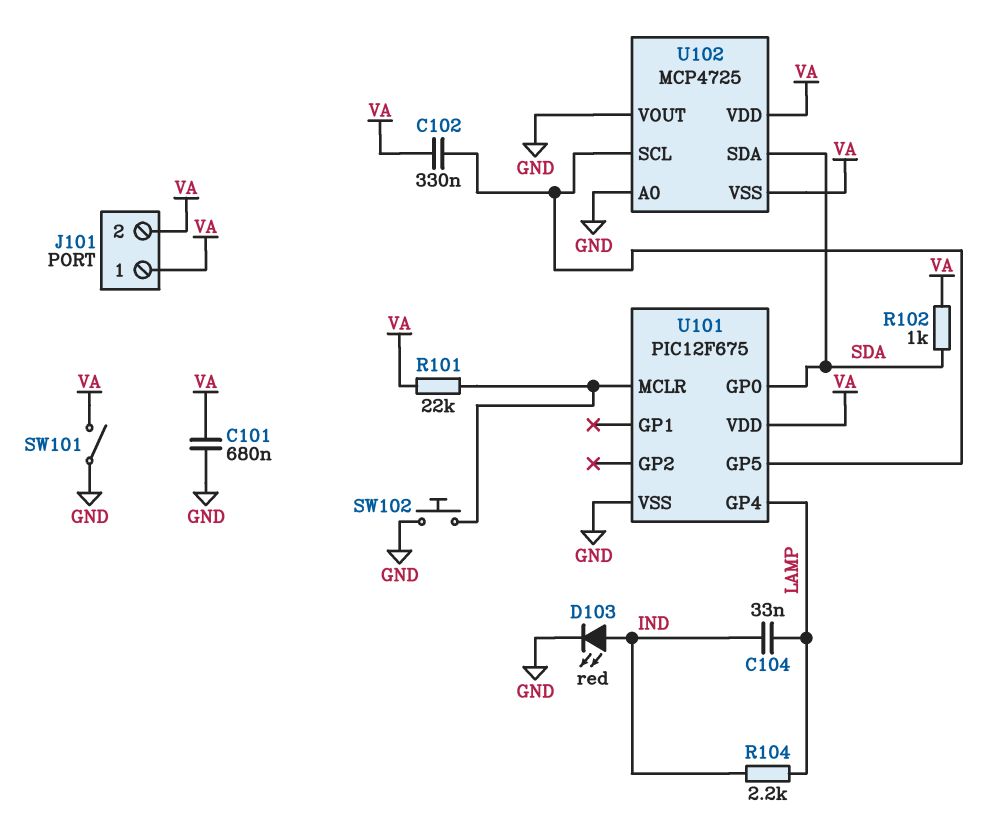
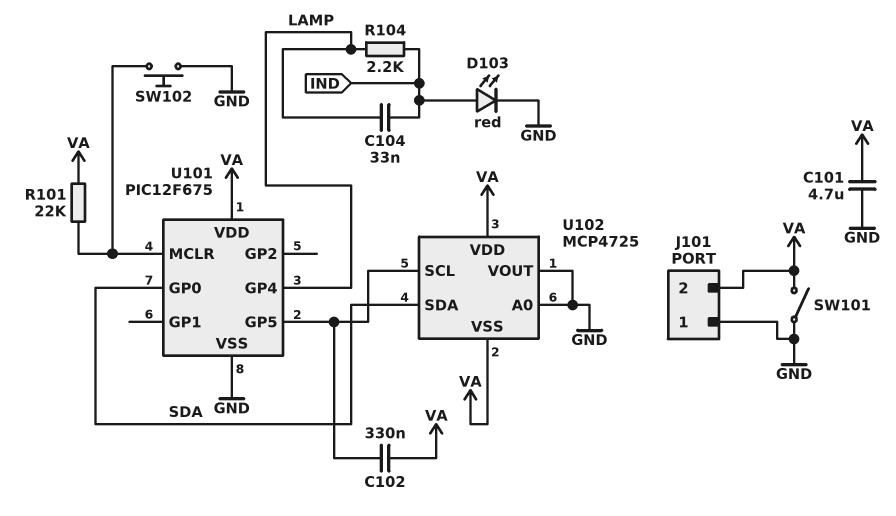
C101: 680nF (GND, VA) -> 4.7uF (GND, VA)
J101 pin 1: VA -> GND
R102: 1k (SDA, VA) -> none

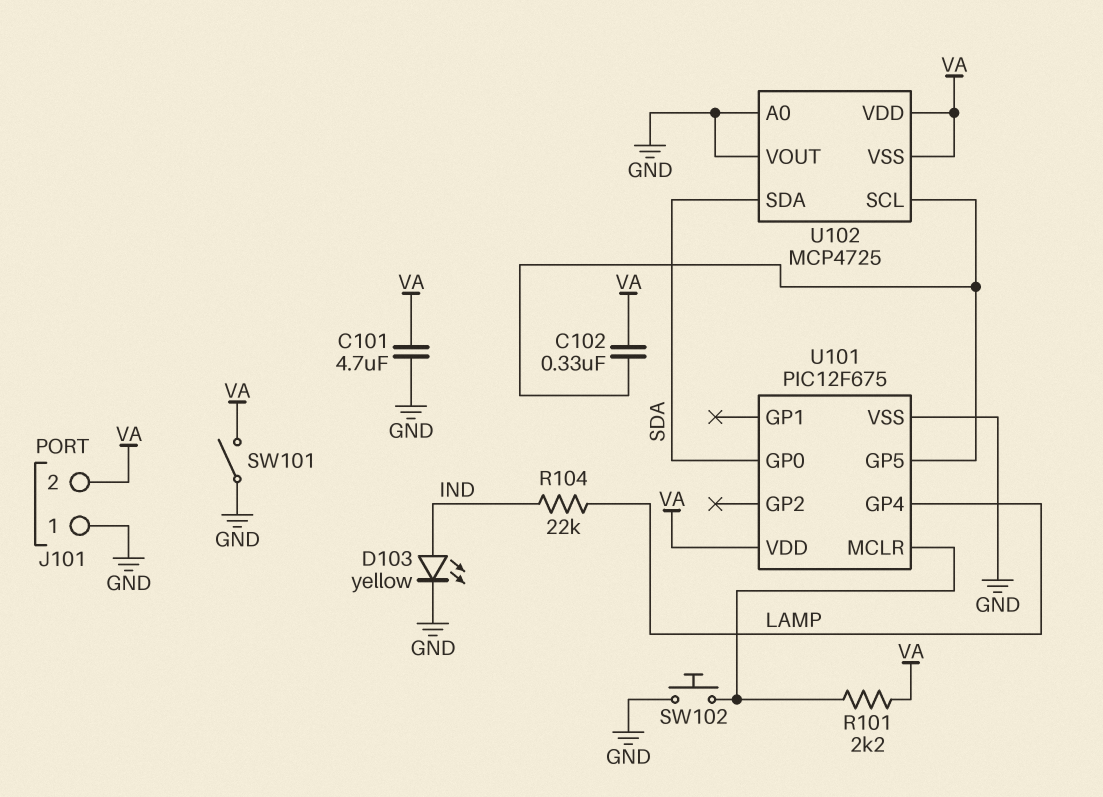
C104: 33nF (IND, LAMP) -> none
D103: LED red (A IND, K GND) -> LED yellow (A IND, K GND)
R101: 22k (U101/MCLR, VA) -> 2.2k (U101/MCLR, VA)
R104: 2.2k (IND, LAMP) -> 22k (IND, LAMP)

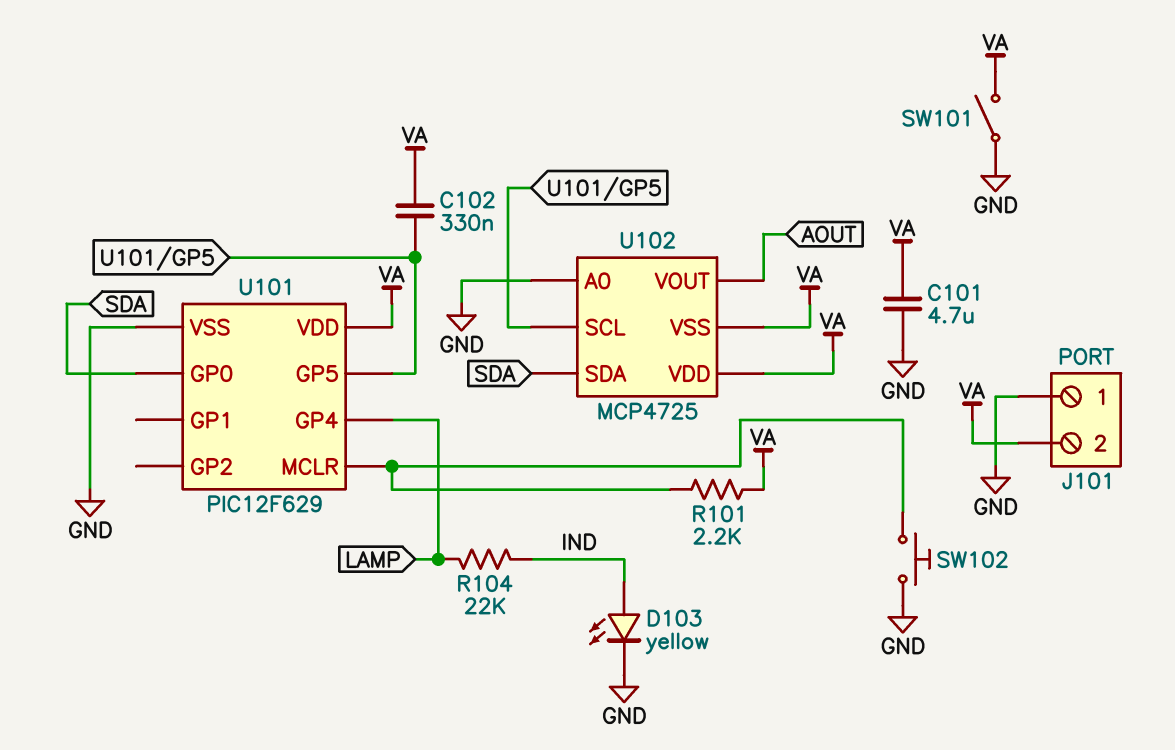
U101: PIC12F675 -> PIC12F629
U102 pin VOUT: GND -> AOUT

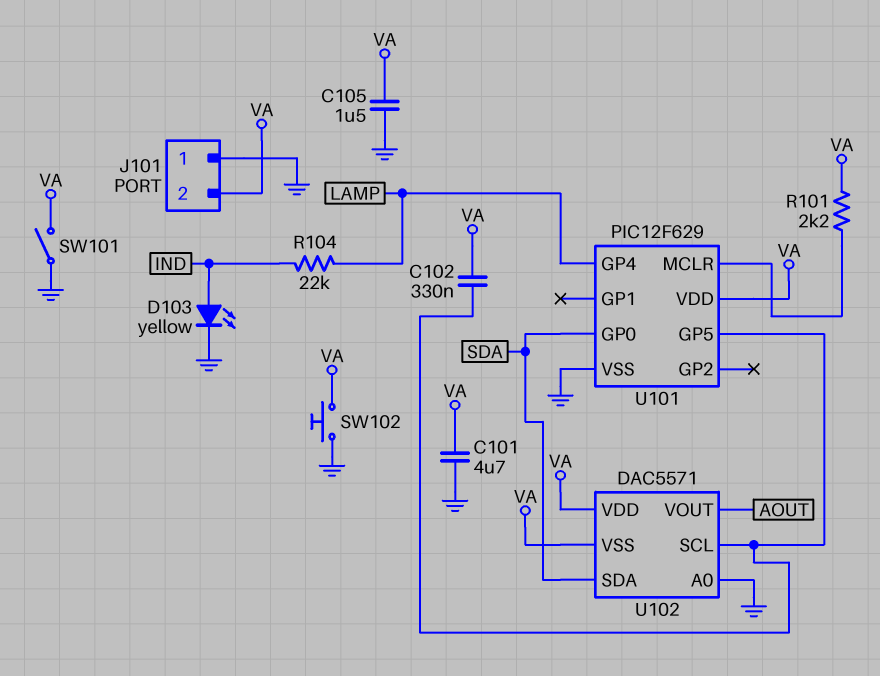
C105: none -> 1.5uF (GND, VA)
SW102: button (GND, U101/MCLR) -> button (GND, VA)
U102: MCP4725 -> DAC5571

